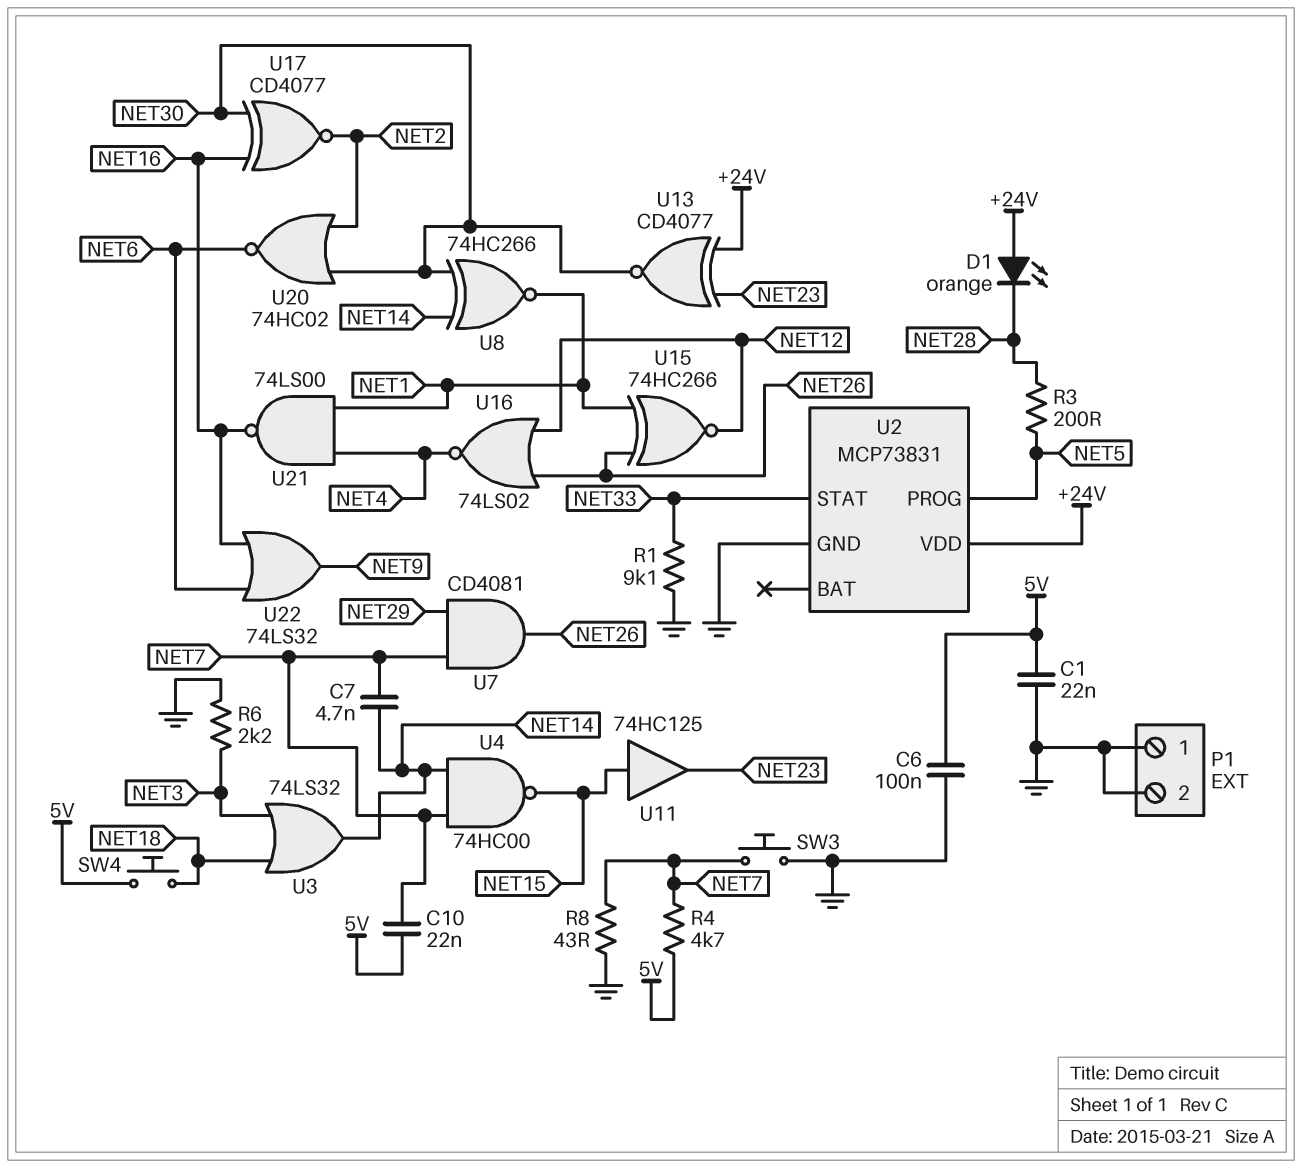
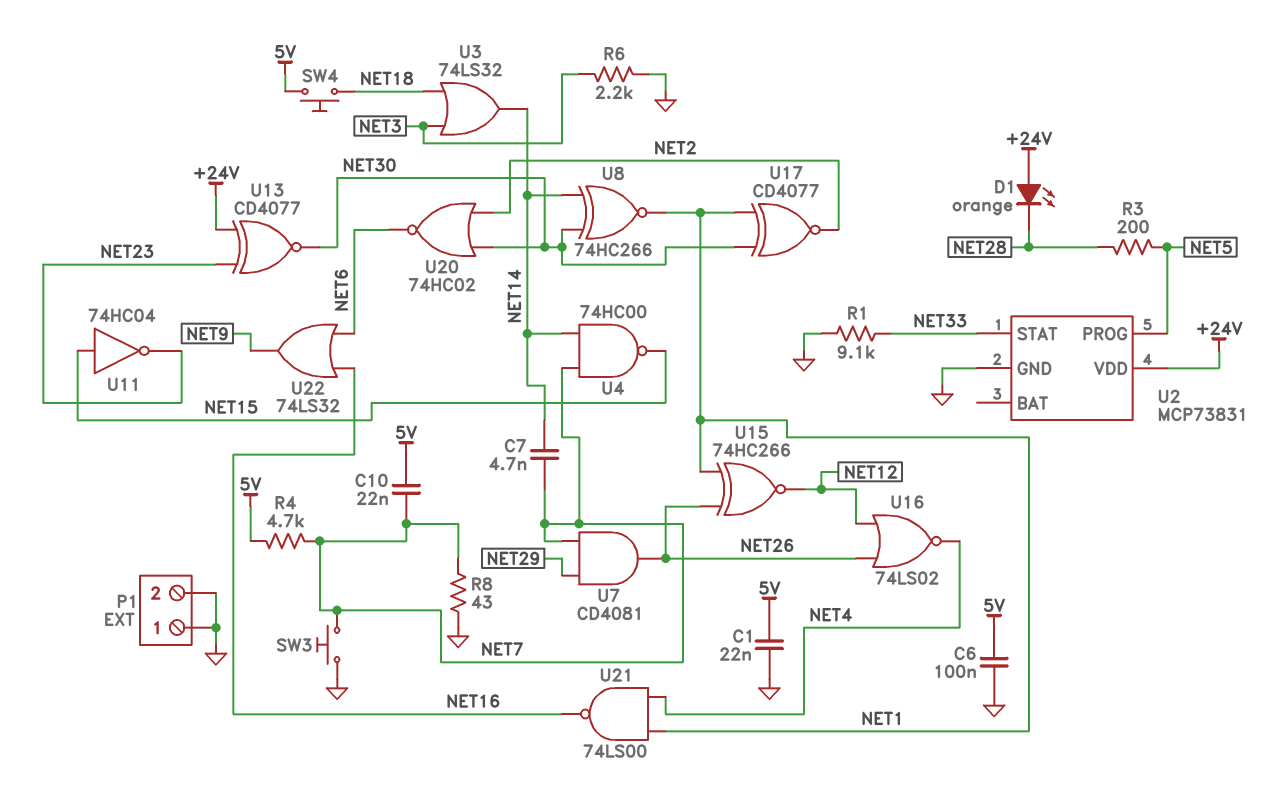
U11: buffer 74HC125 (in NET15, out NET23) -> NOT 74HC04 (in NET15, out NET23)
U17: XNOR CD4077 (in NET16, in NET30, out NET2) -> XNOR CD4077 (in NET1, in NET30, out NET2)

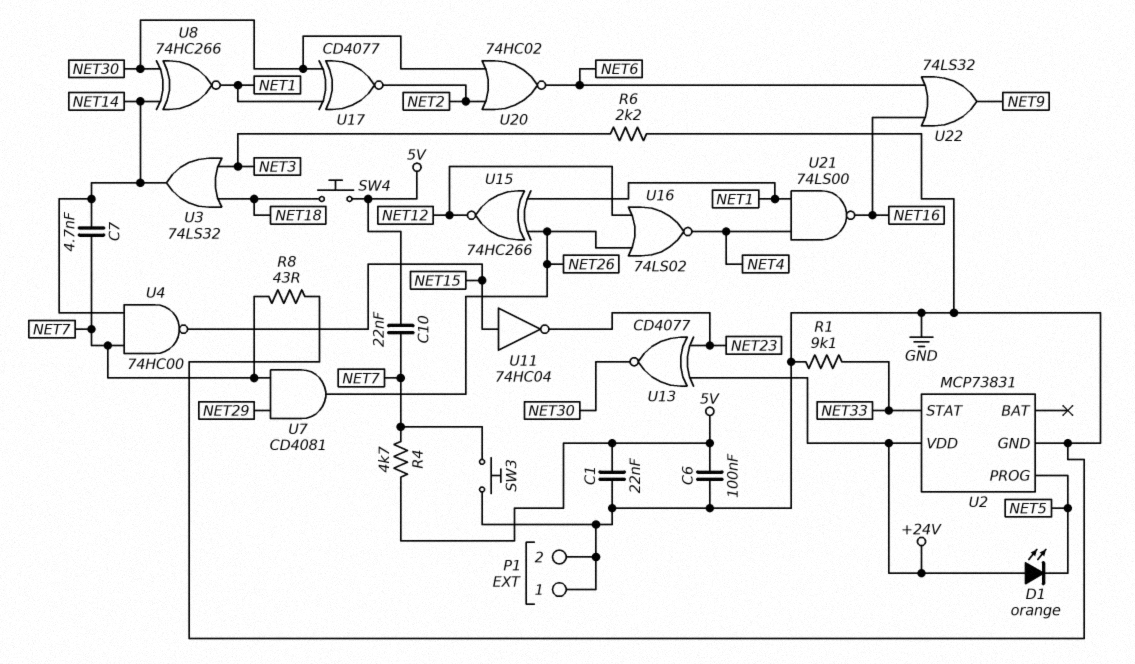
D1: LED orange (A +24V, K NET28) -> LED orange (A +24V, K NET5)
R3: 200 (NET5, NET28) -> none

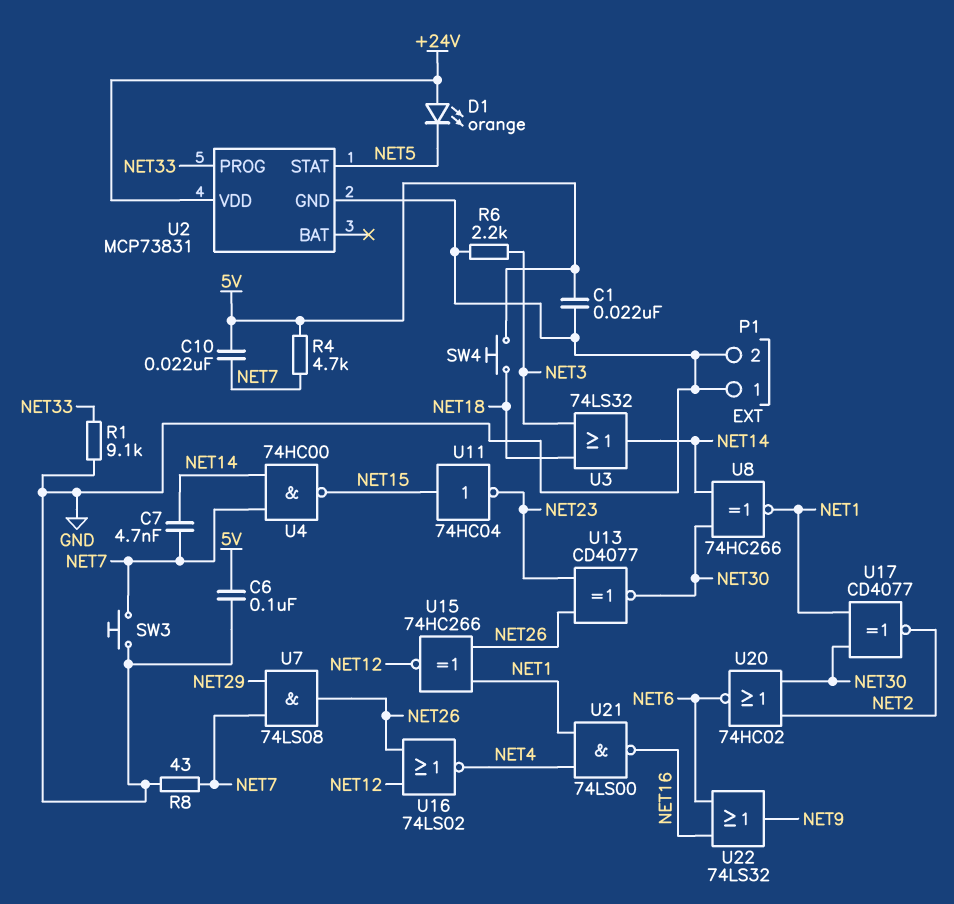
U2 pin PROG: NET5 -> NET33
U2 pin STAT: NET33 -> NET5
U7: AND CD4081 (in NET7, in NET29, out NET26) -> AND 74LS08 (in NET7, in NET29, out NET26)
U13: XNOR CD4077 (in +24V, in NET23, out NET30) -> XNOR CD4077 (in NET23, in NET26, out NET30)

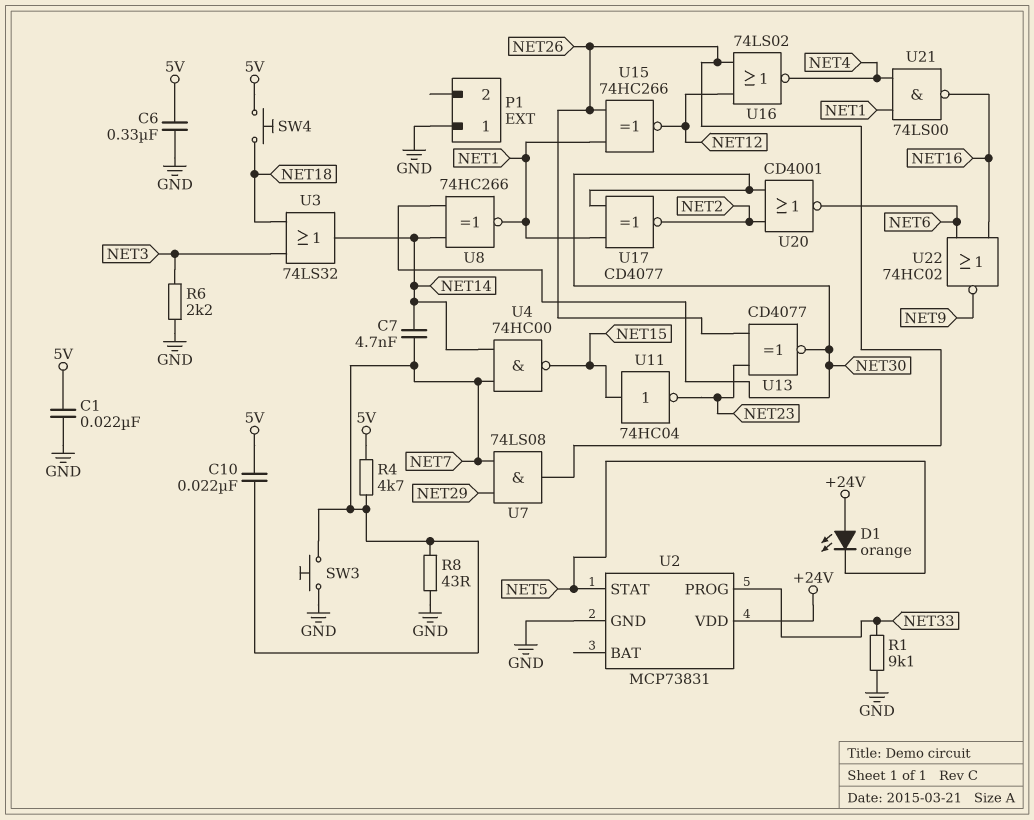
C6: 100nF (5V, GND) -> 330nF (5V, GND)
P1 pin 2: GND -> none
U20: NOR 74HC02 (in NET2, in NET30, out NET6) -> NOR CD4001 (in NET2, in NET30, out NET6)
U22: OR 74LS32 (in NET6, in NET16, out NET9) -> NOR 74HC02 (in NET6, in NET16, out NET9)

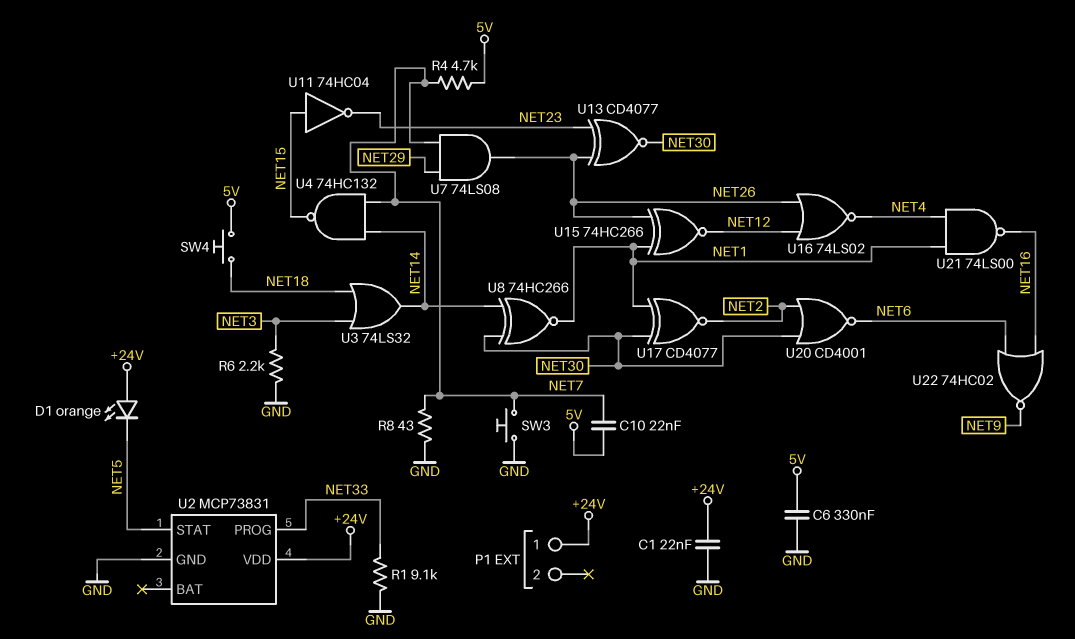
C1: 22nF (5V, GND) -> 22nF (+24V, GND)
C7: 4.7nF (NET7, NET14) -> none
P1 pin 1: GND -> +24V
U4: NAND 74HC00 (in NET7, in NET14, out NET15) -> NAND 74HC132 (in NET7, in NET14, out NET15)

